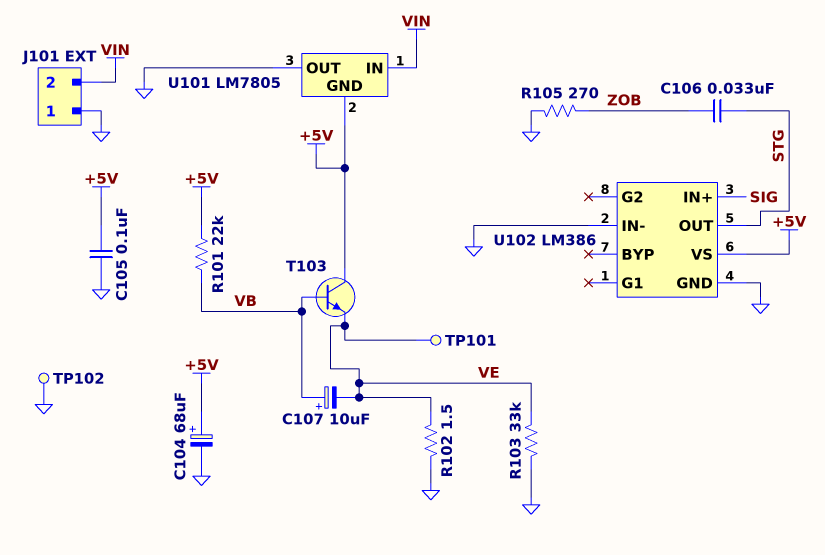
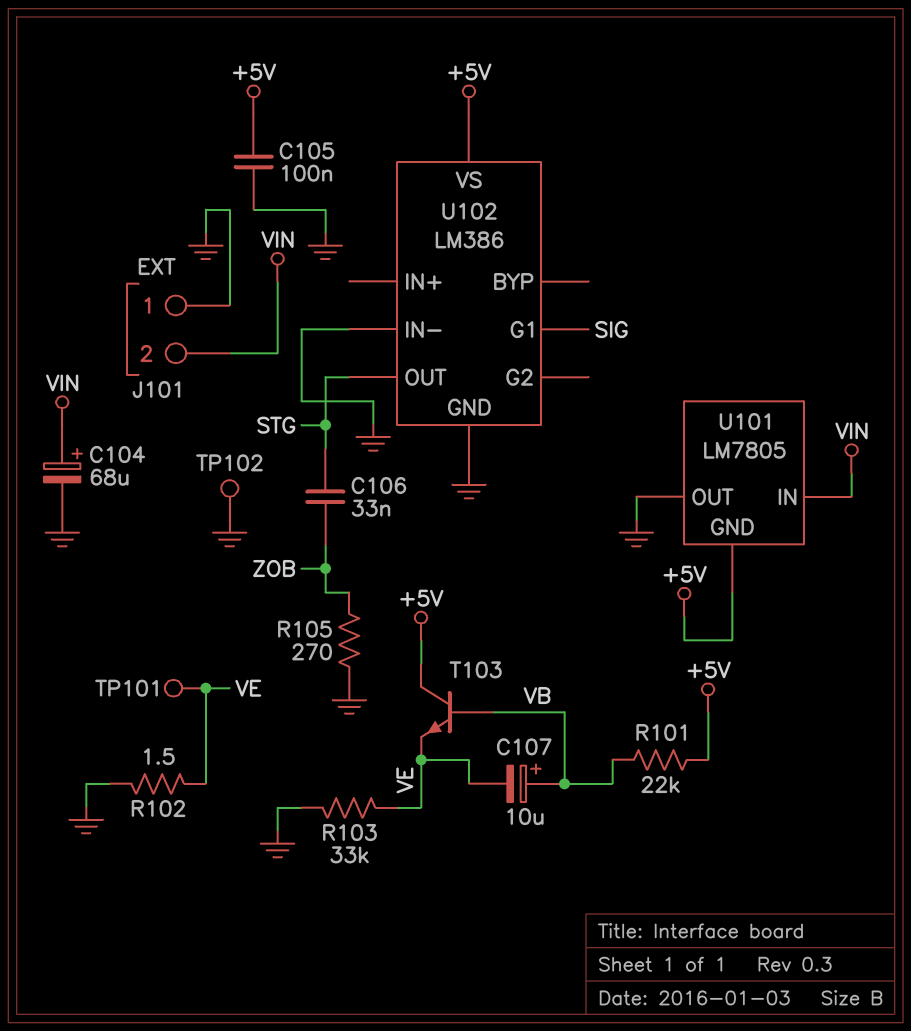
C104: 68uF (plus +5V, minus GND) -> 68uF (plus VIN, minus GND)
U102 pin G1: none -> SIG
U102 pin IN+: SIG -> none

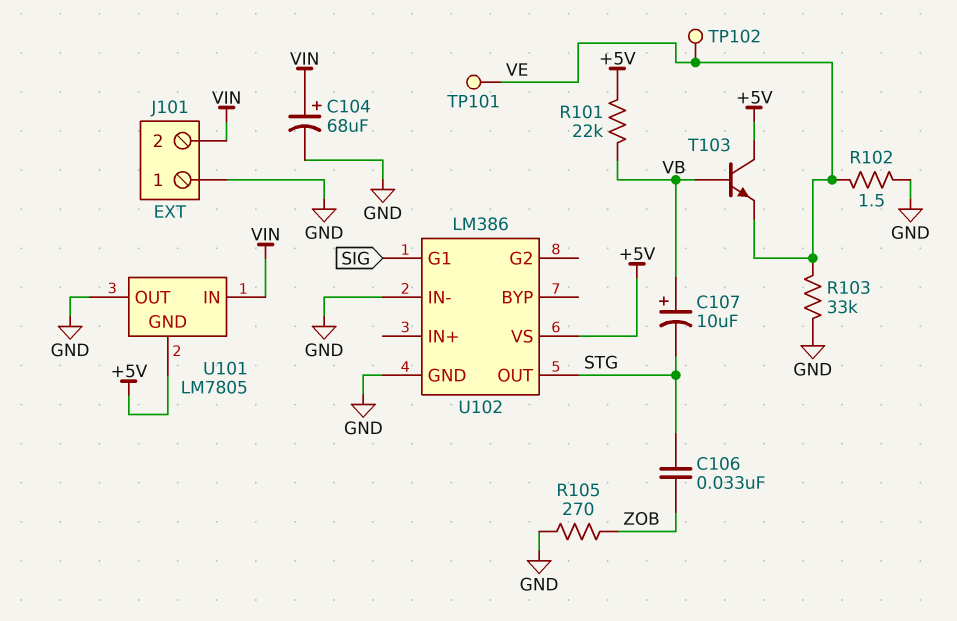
C105: 100nF (+5V, GND) -> none
C107: 10uF (plus VB, minus VE) -> 10uF (plus VB, minus STG)
TP102: test point (GND) -> test point (VE)

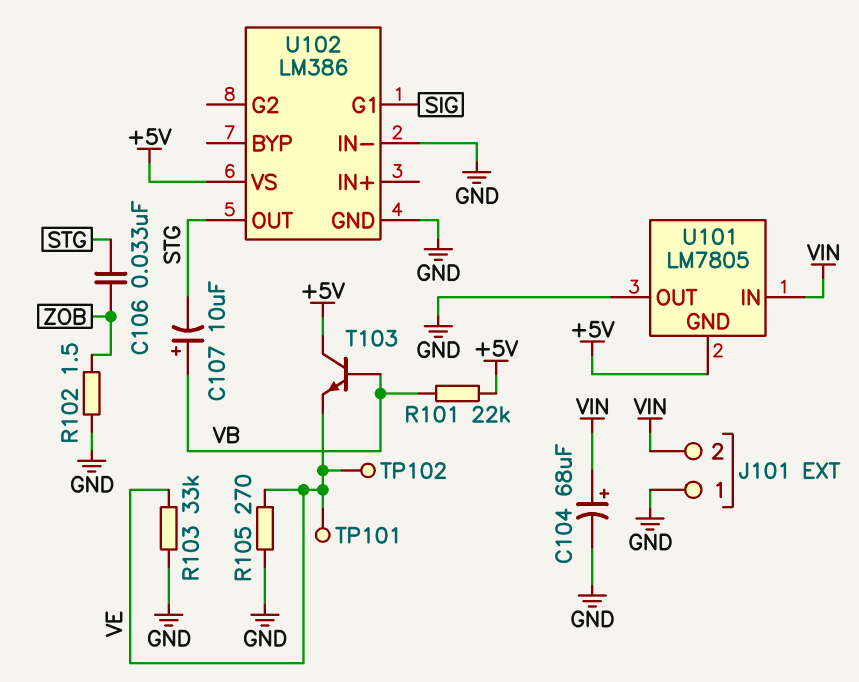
R102: 1.5 (GND, VE) -> 1.5 (GND, ZOB)
R105: 270 (GND, ZOB) -> 270 (GND, VE)

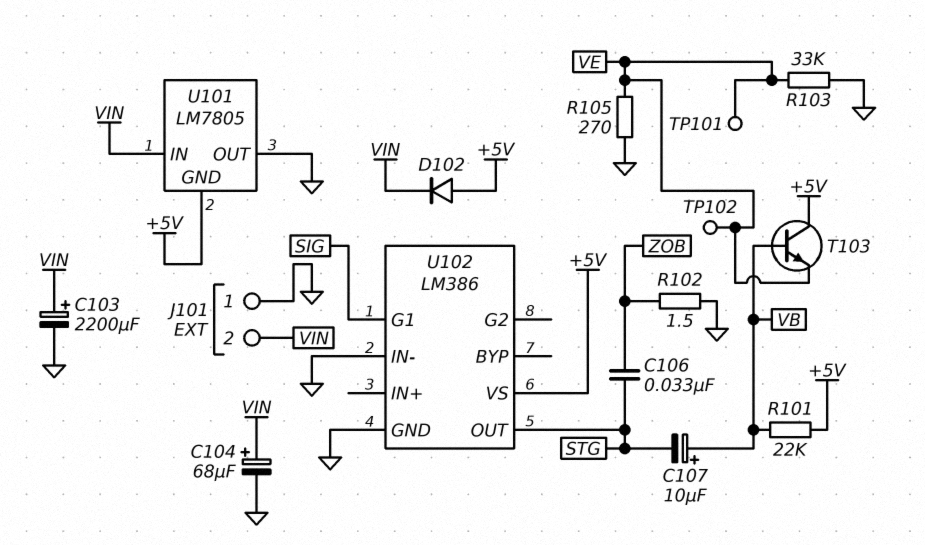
C103: none -> 2200uF (plus VIN, minus GND)
D102: none -> diode (A +5V, K VIN)

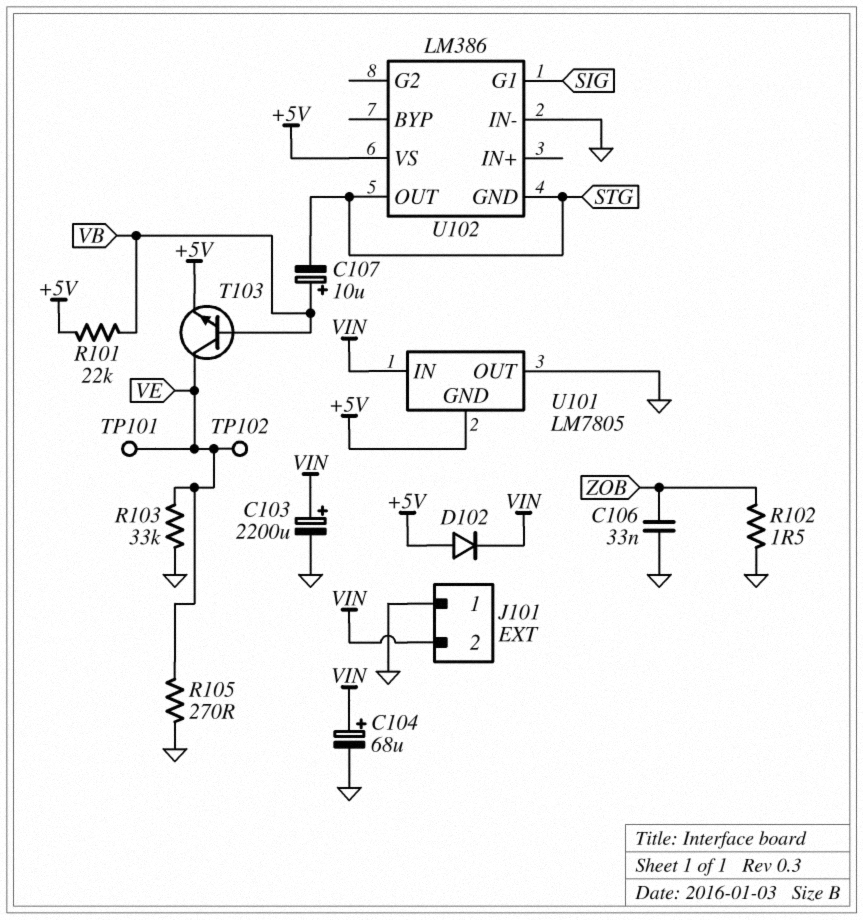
C106: 33nF (STG, ZOB) -> 33nF (GND, ZOB)
T103: NPN (B VB, C +5V, E VE) -> NPN (B VB, C VE, E +5V)
U102 pin GND: GND -> STG

